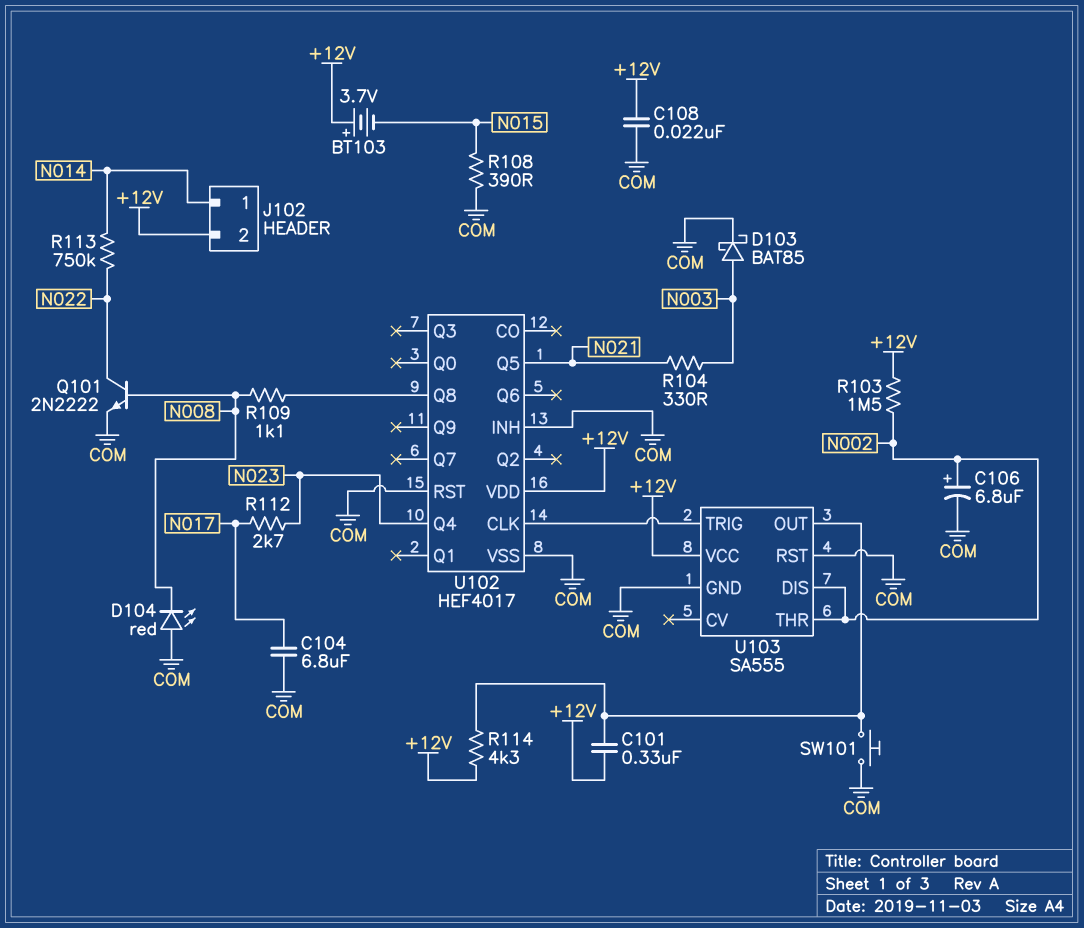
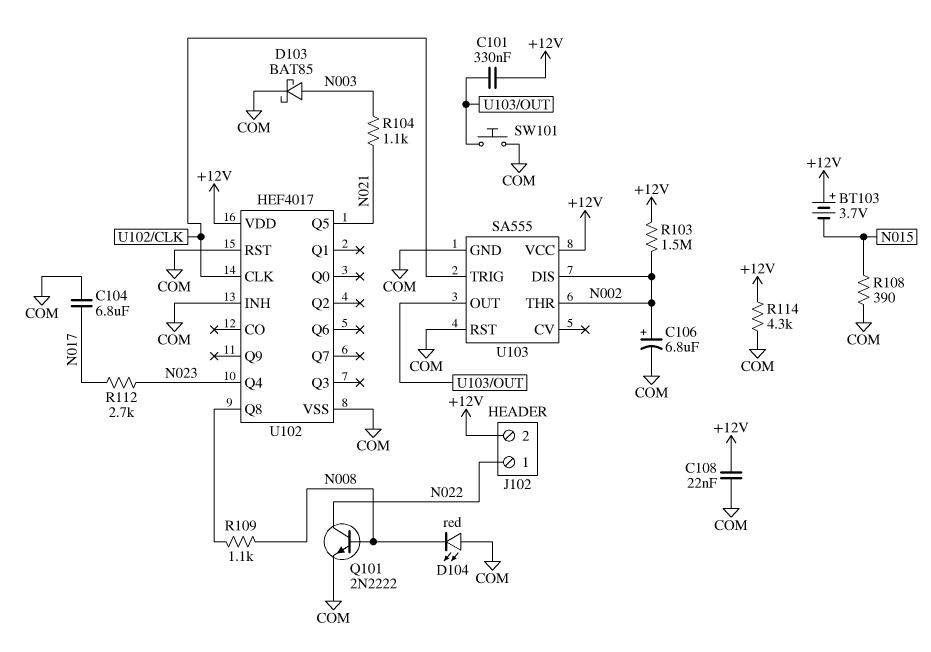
J102 pin 1: N014 -> N022
R104: 330 (N003, N021) -> 1.1k (N003, N021)
R113: 750k (N014, N022) -> none
R114: 4.3k (+12V, U103/OUT) -> 4.3k (+12V, COM)

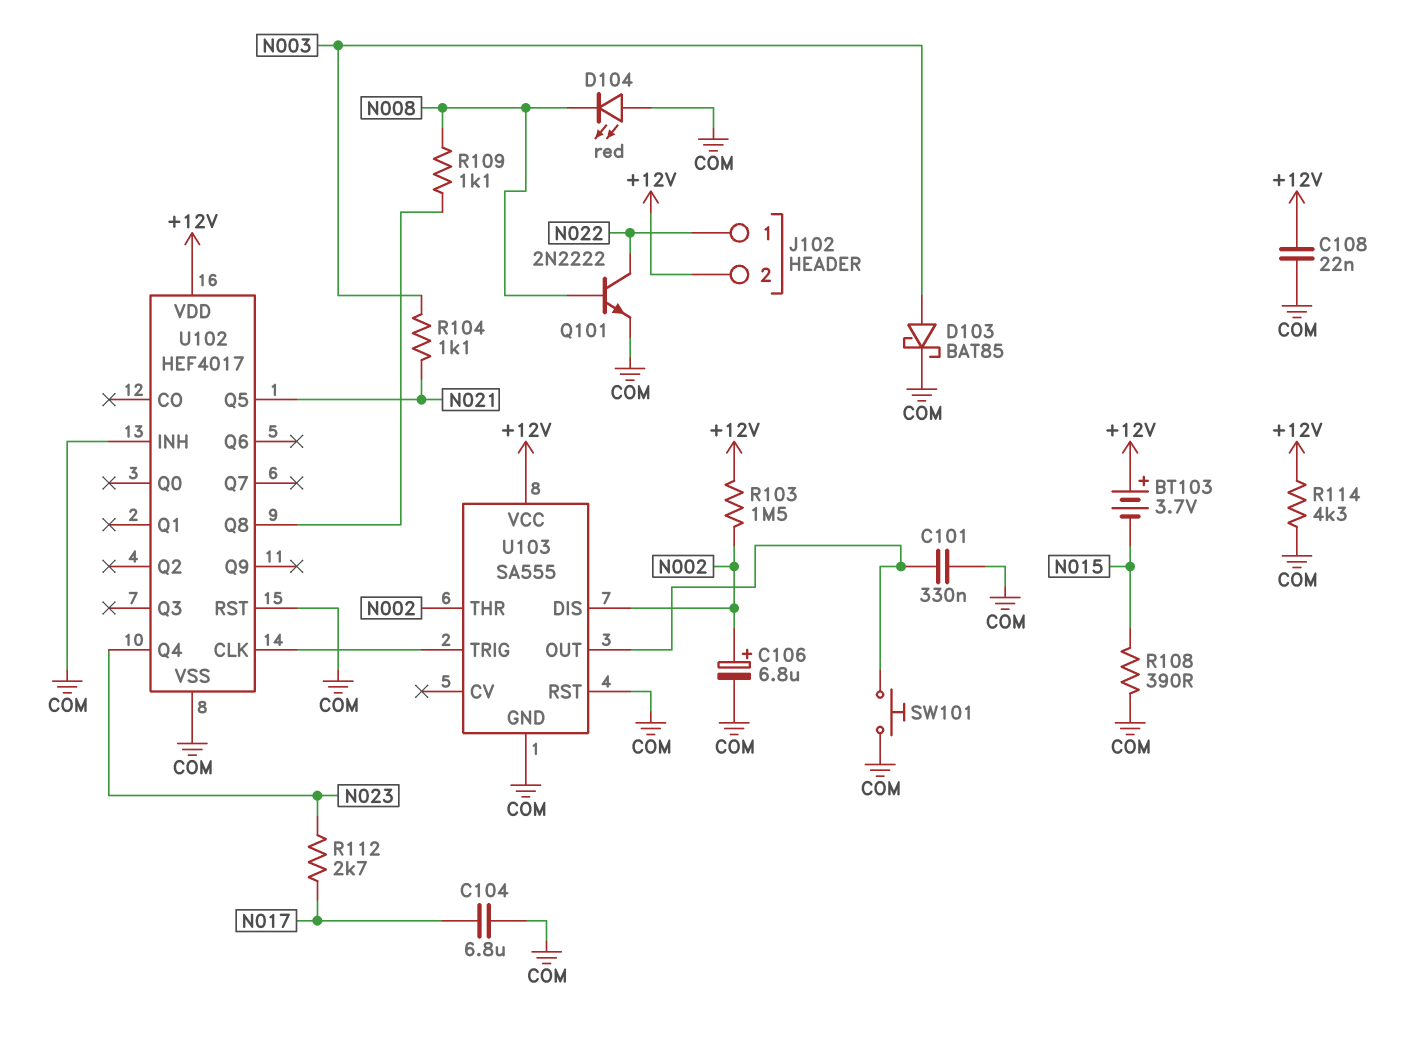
C101: 330nF (+12V, U103/OUT) -> 330nF (COM, U103/OUT)

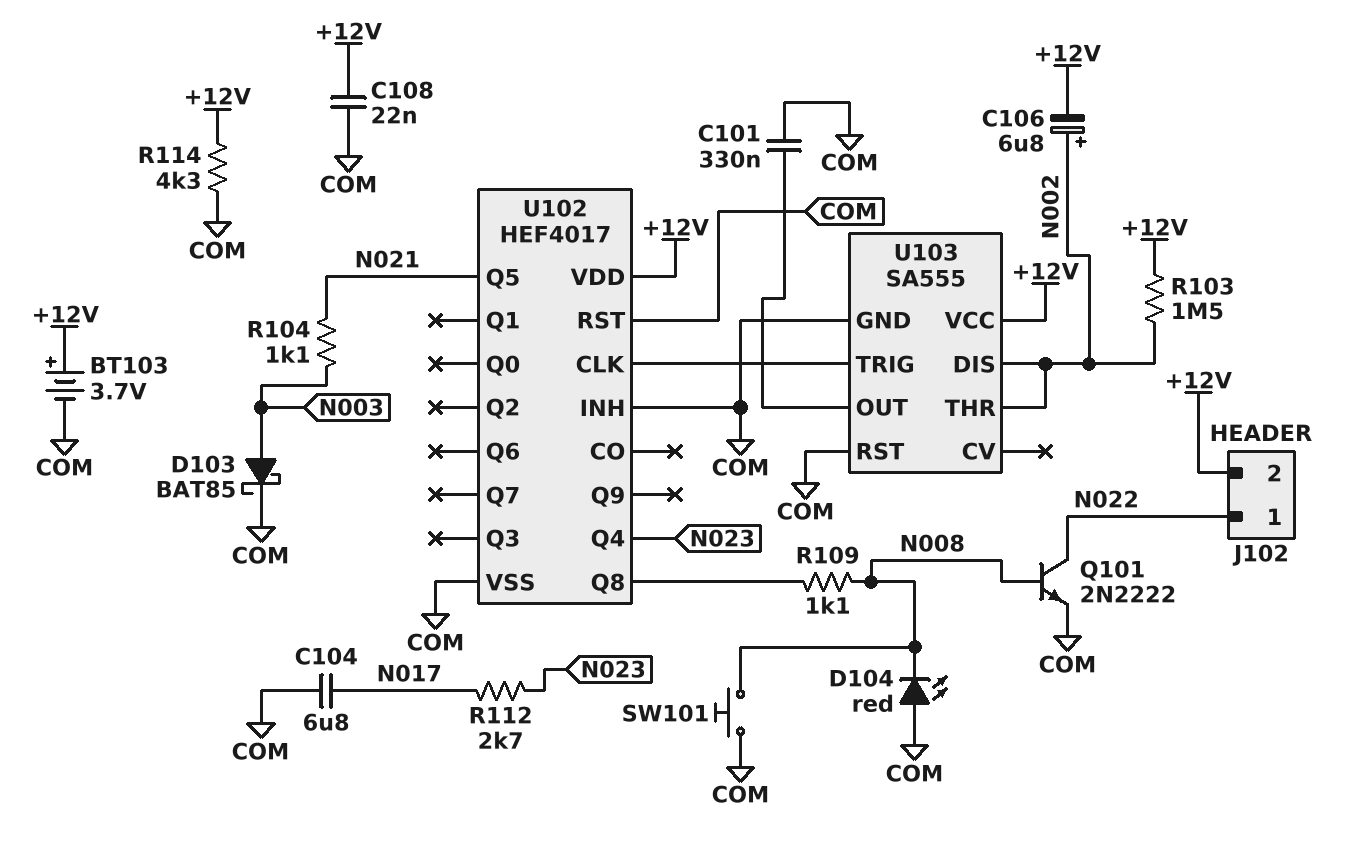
BT103: 3.7V (plus +12V, minus N015) -> 3.7V (plus +12V, minus COM)
C106: 6.8uF (plus N002, minus COM) -> 6.8uF (plus N002, minus +12V)
R108: 390 (COM, N015) -> none
SW101: button (COM, U103/OUT) -> button (COM, N008)

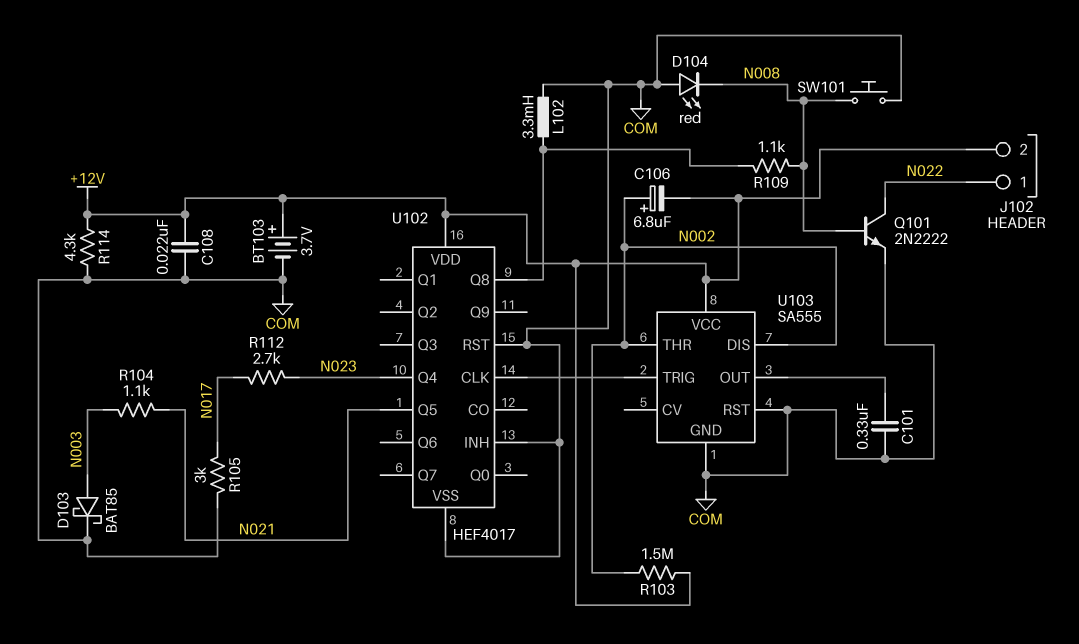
C104: 6.8uF (COM, N017) -> none
L102: none -> 3.3mH (COM, U102/Q8)
R105: none -> 3k (COM, N017)

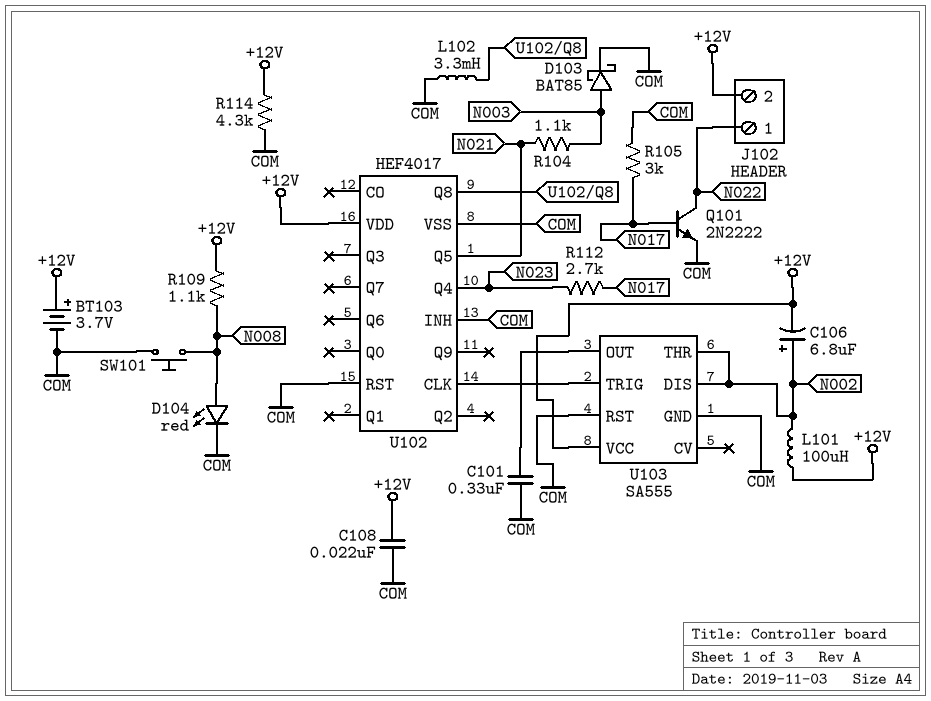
D104: LED red (A COM, K N008) -> LED red (A N008, K COM)
L101: none -> 100uH (+12V, N002)
Q101: NPN 2N2222 (B N008, C N022, E COM) -> NPN 2N2222 (B N017, C N022, E COM)
R103: 1.5M (+12V, N002) -> none
R109: 1.1k (N008, U102/Q8) -> 1.1k (+12V, N008)

